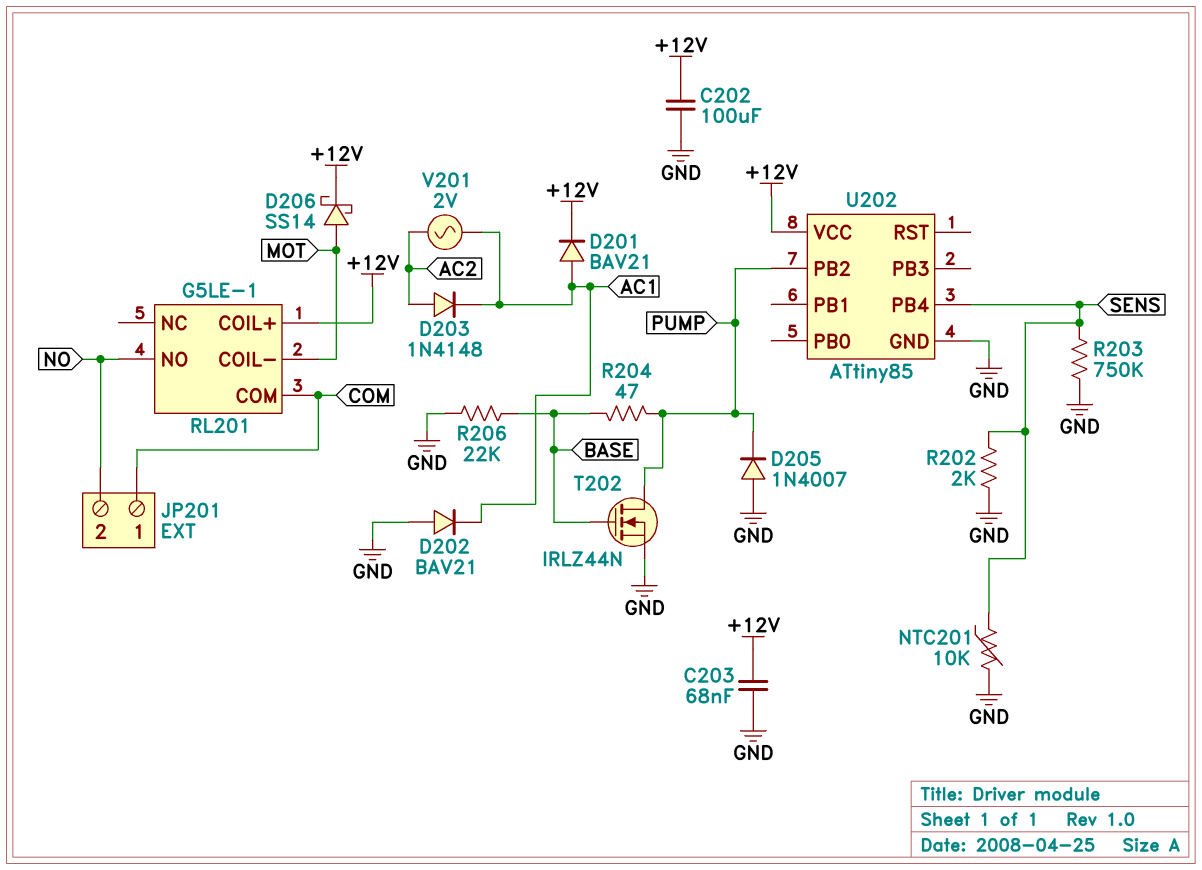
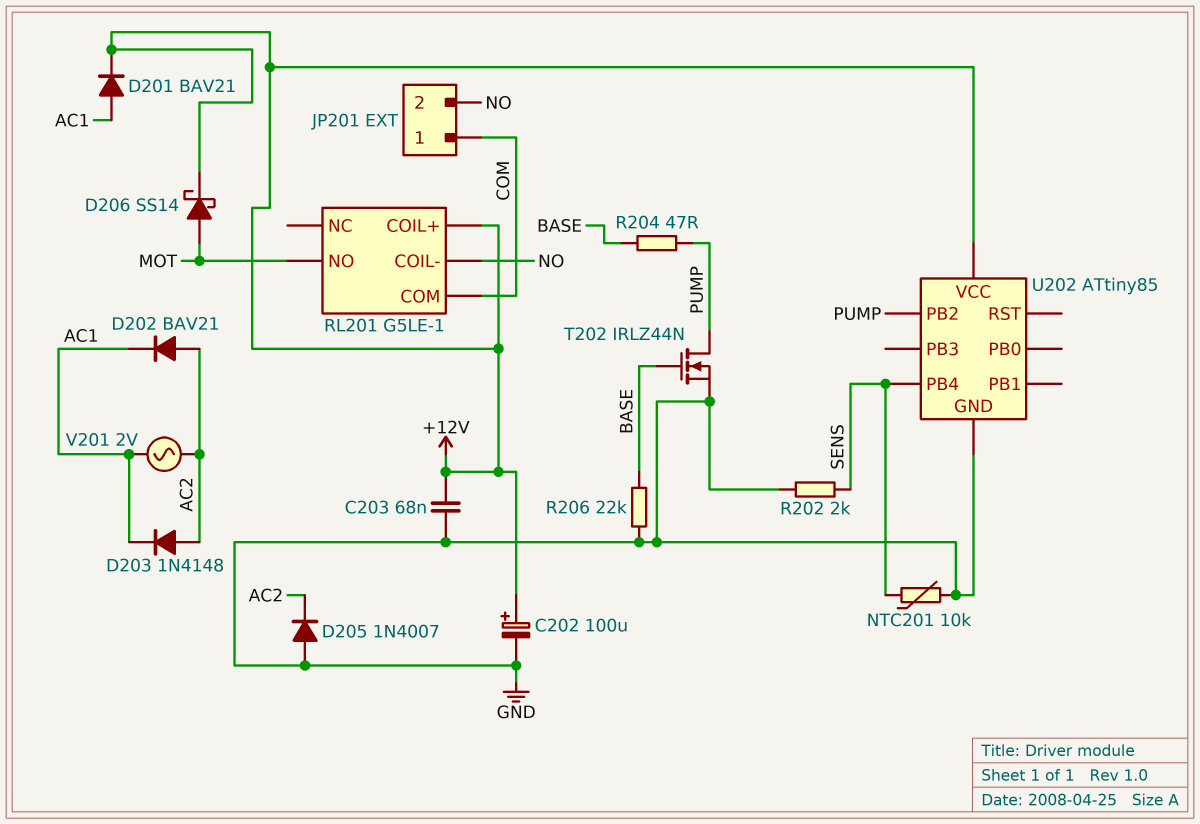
C202: 100uF (+12V, GND) -> 100uF (plus +12V, minus GND)
D202: diode BAV21 (A GND, K AC1) -> diode BAV21 (A AC2, K AC1)
D205: diode 1N4007 (A GND, K PUMP) -> diode 1N4007 (A GND, K AC2)
R203: 750k (GND, SENS) -> none
RL201 pin COIL-: MOT -> NO
RL201 pin NO: NO -> MOT

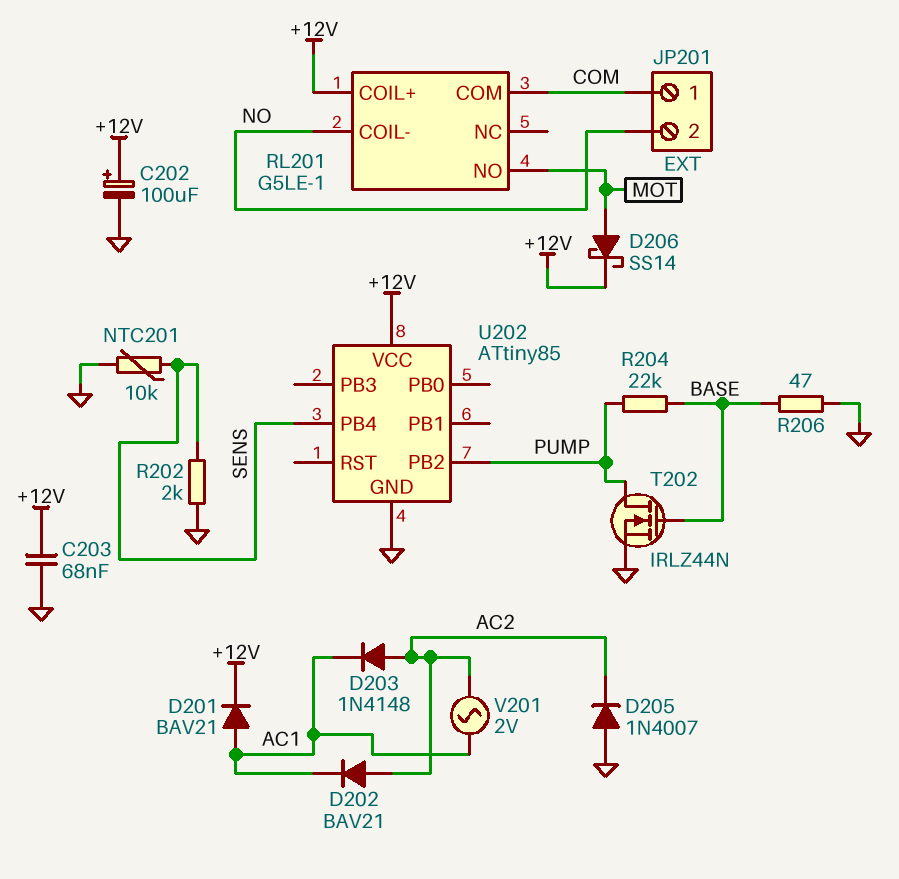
R204: 47 (BASE, PUMP) -> 22k (BASE, PUMP)
R206: 22k (BASE, GND) -> 47 (BASE, GND)

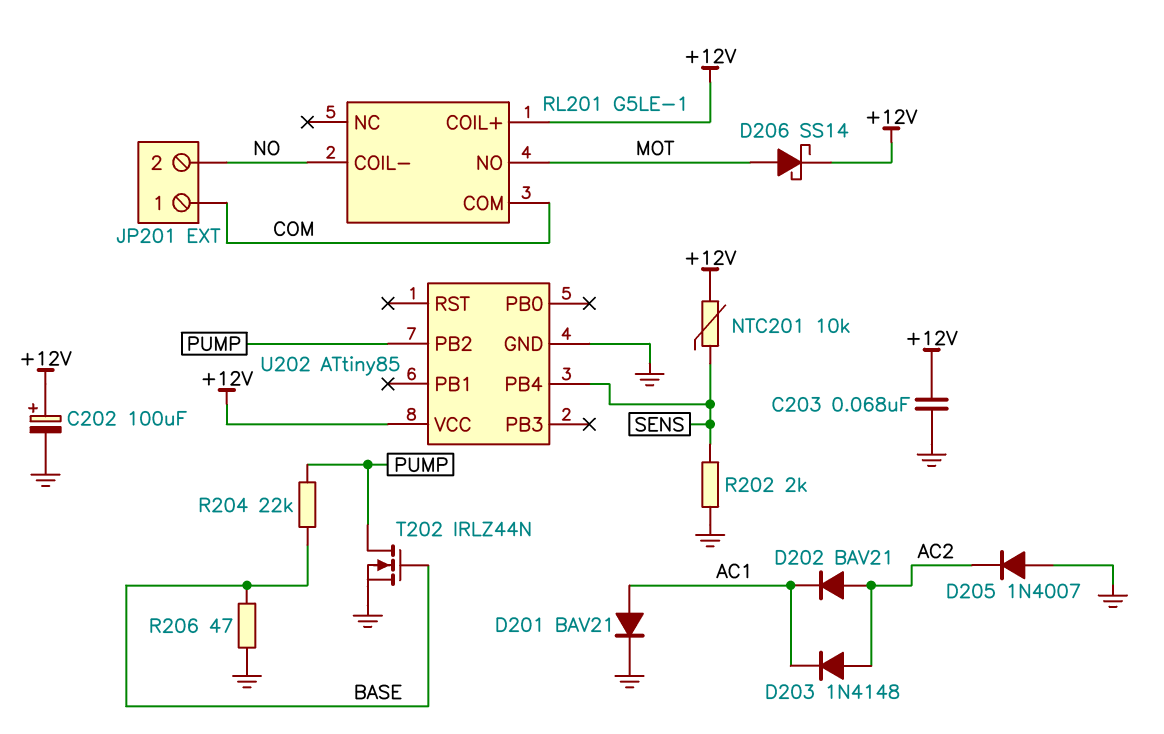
D201: diode BAV21 (A AC1, K +12V) -> diode BAV21 (A AC1, K GND)
NTC201: 10k (GND, SENS) -> 10k (+12V, SENS)
V201: AC 2V (AC1, AC2) -> none

